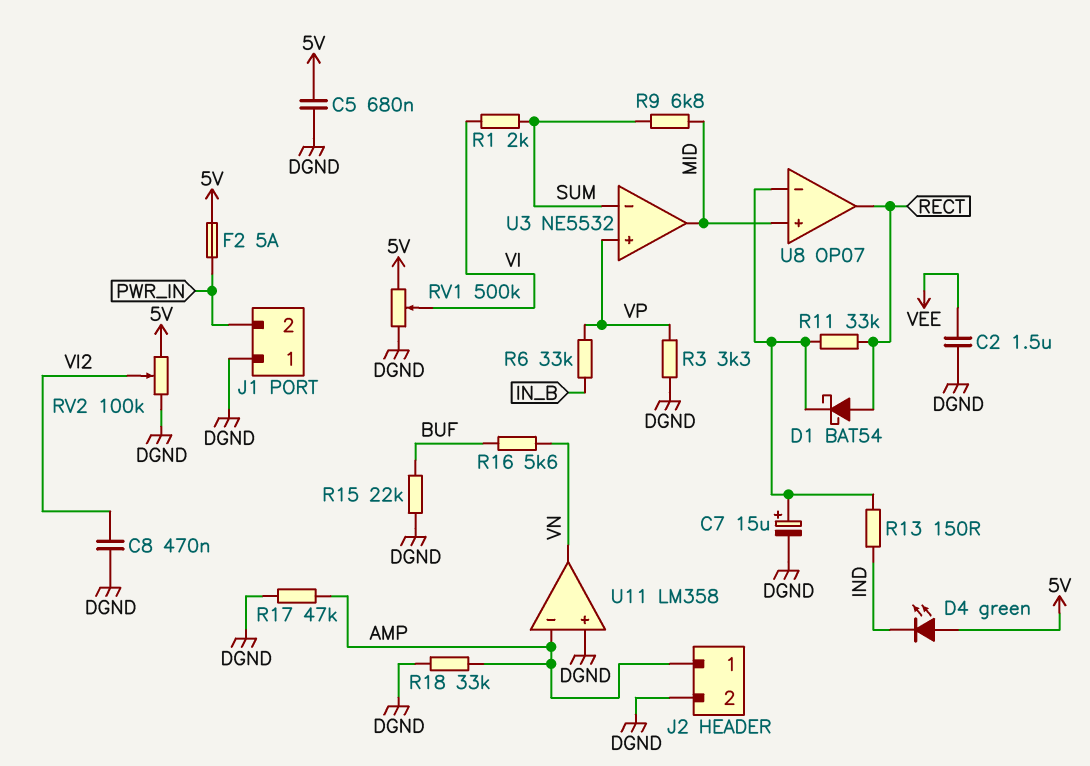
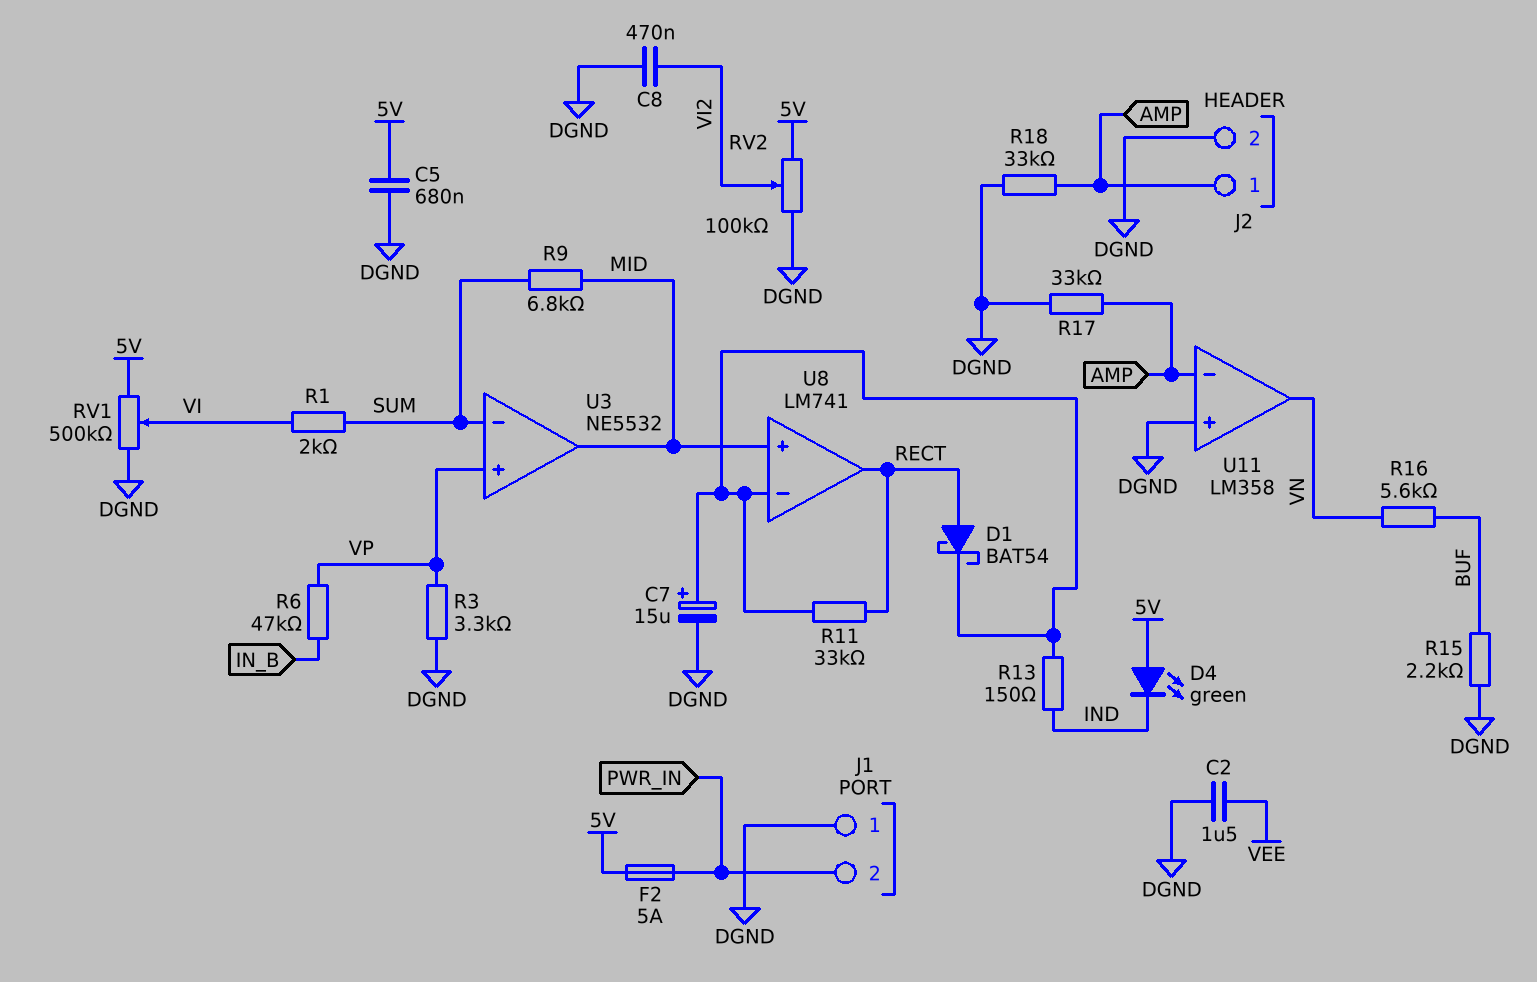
R6: 33k (IN_B, VP) -> 47k (IN_B, VP)
R15: 22k (BUF, DGND) -> 2.2k (BUF, DGND)
R17: 47k (AMP, DGND) -> 33k (AMP, DGND)
U8: OP07 -> LM741

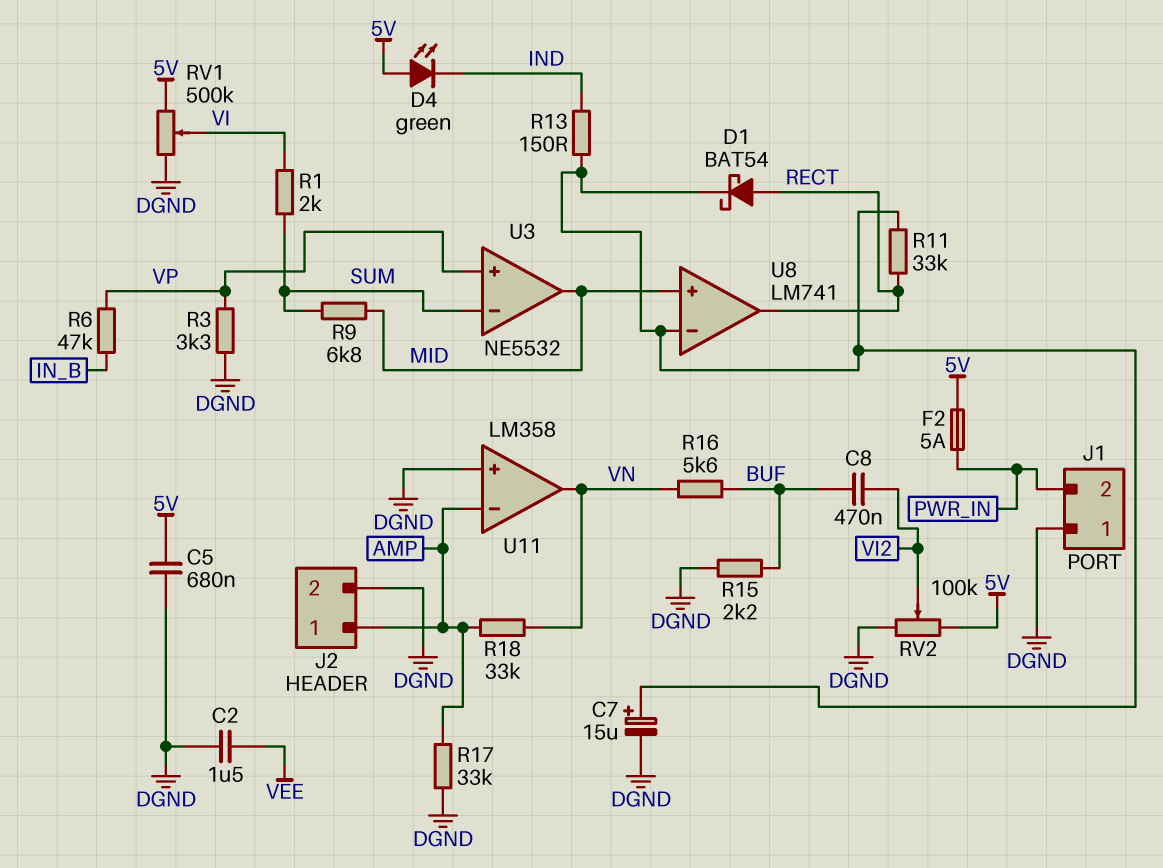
C8: 470nF (DGND, VI2) -> 470nF (BUF, VI2)
R18: 33k (AMP, DGND) -> 33k (AMP, VN)

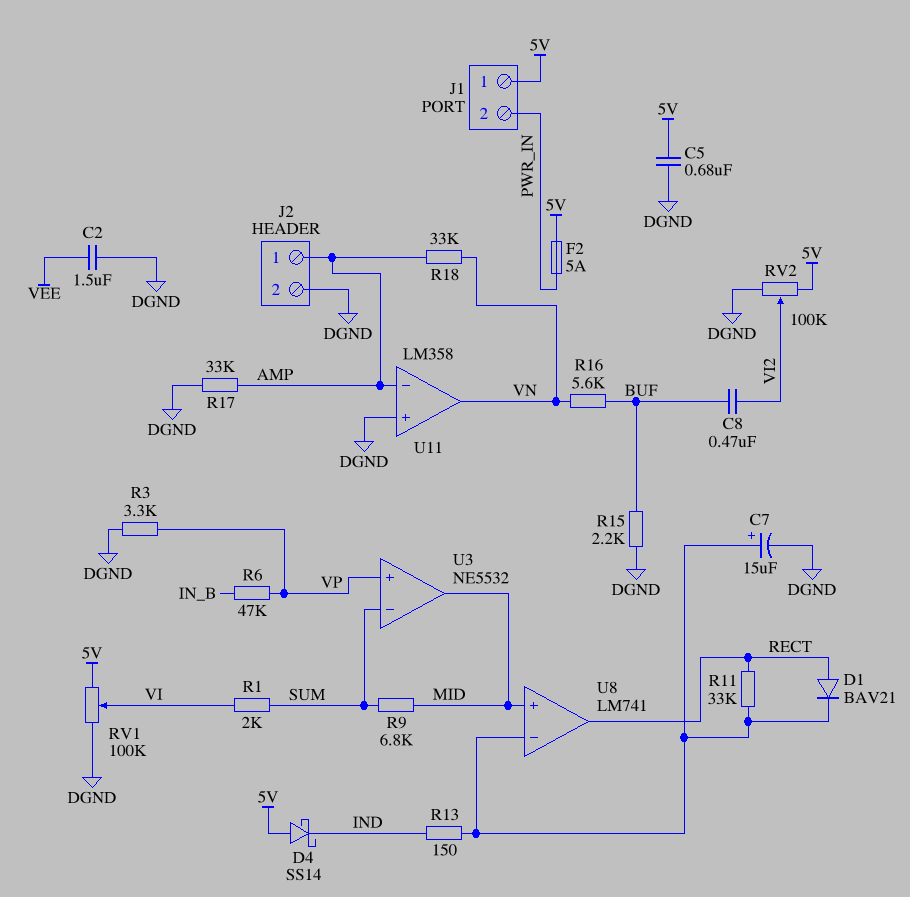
D1: schottky BAT54 (A RECT, K U8/in-) -> diode BAV21 (A RECT, K U8/in-)
D4: LED green (A 5V, K IND) -> schottky SS14 (A 5V, K IND)
J1 pin 1: DGND -> 5V
RV1: 500k (5V, DGND, wiper VI) -> 100k (5V, DGND, wiper VI)

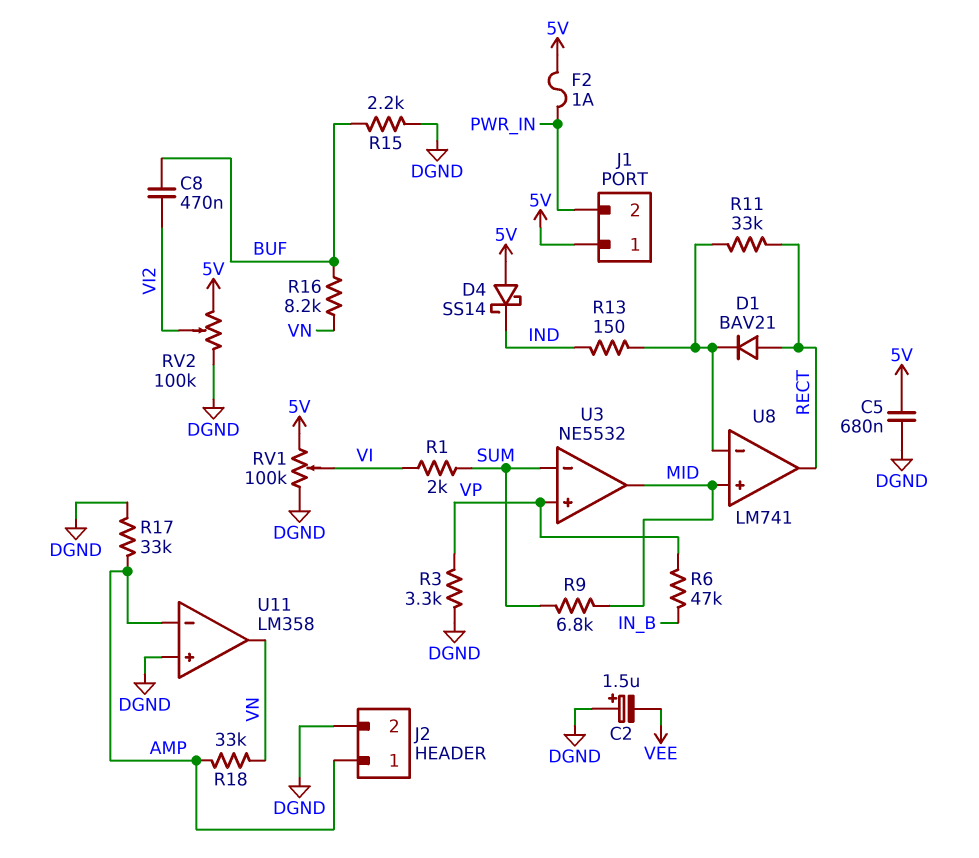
C2: 1.5uF (DGND, VEE) -> 1.5uF (plus DGND, minus VEE)
C7: 15uF (plus U8/in-, minus DGND) -> none
F2: 5A (5V, PWR_IN) -> 1A (5V, PWR_IN)
R16: 5.6k (BUF, VN) -> 8.2k (BUF, VN)

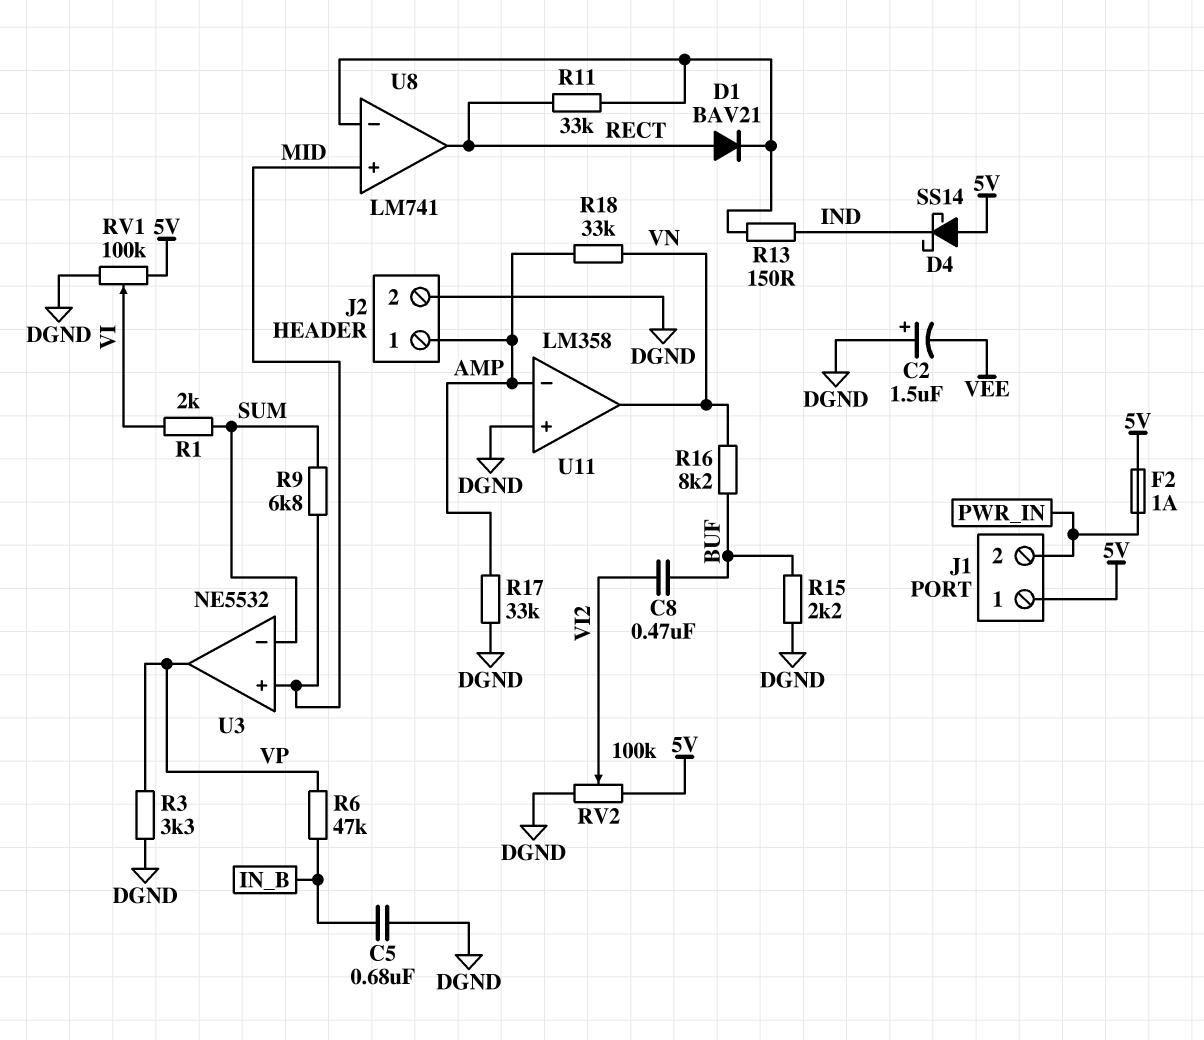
C5: 680nF (5V, DGND) -> 680nF (DGND, IN_B)
U3 pin in+: VP -> MID
U3 pin out: MID -> VP

